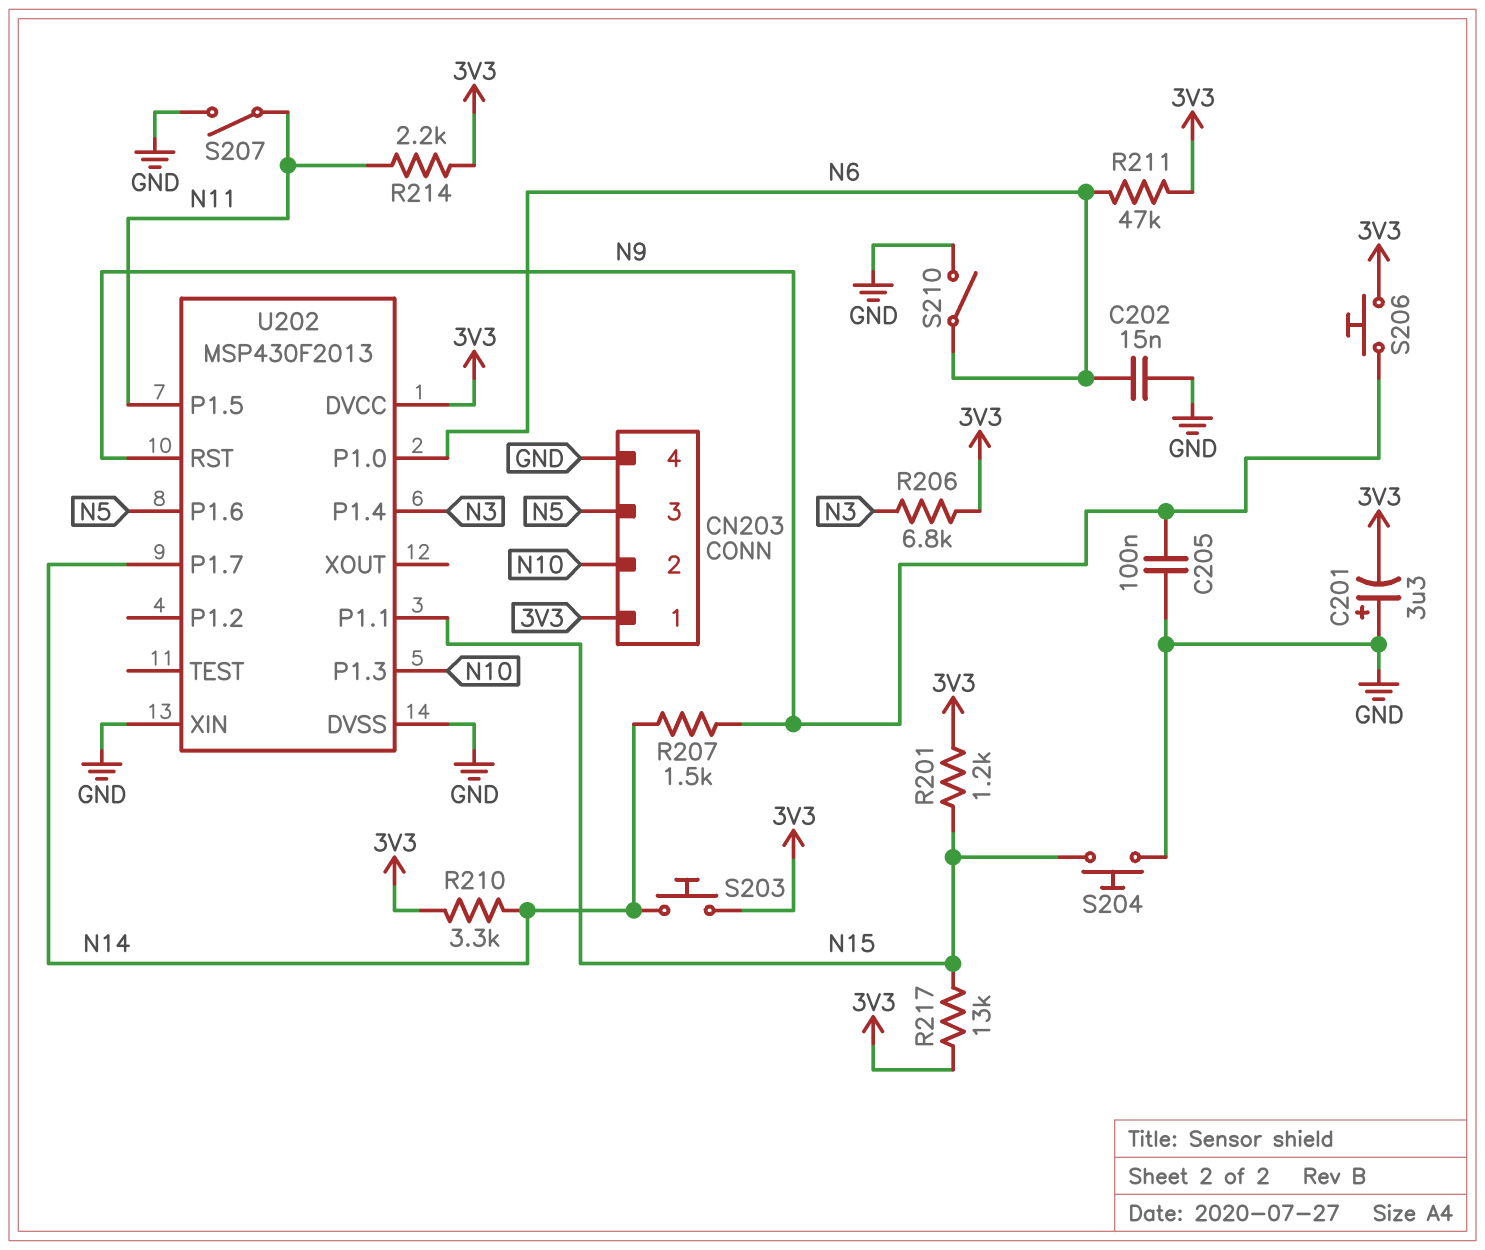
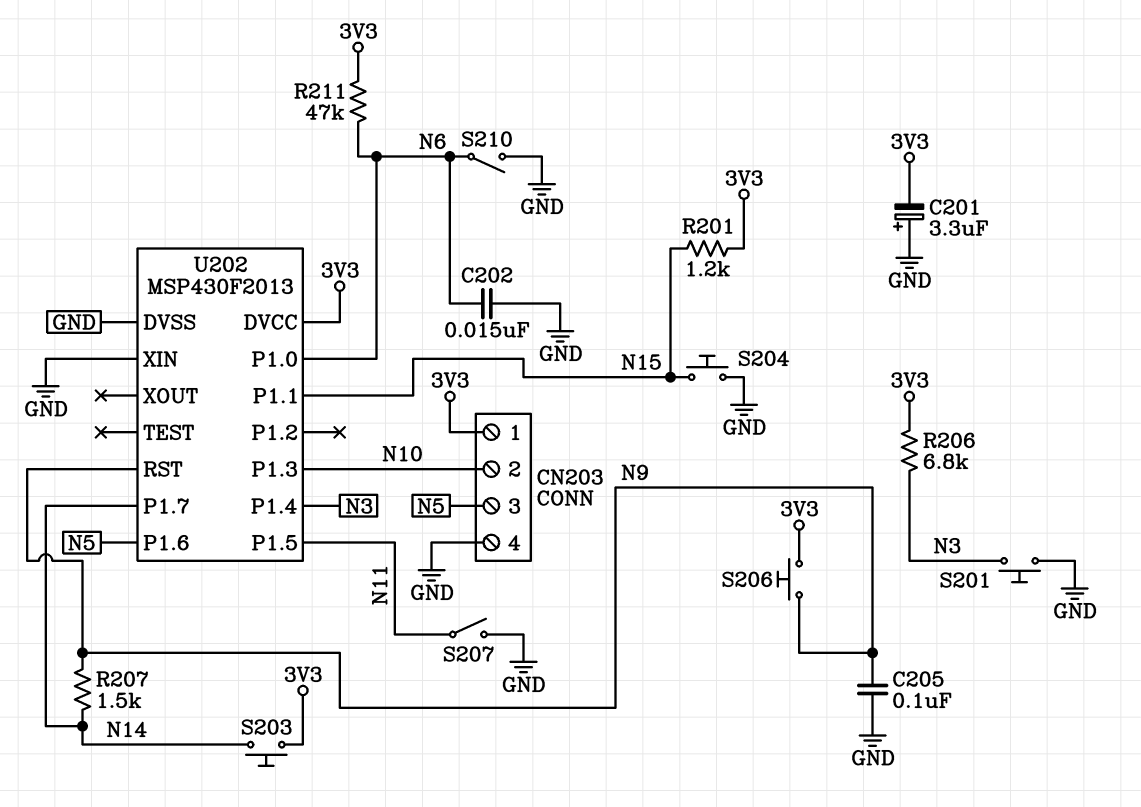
R210: 3.3k (3V3, N14) -> none
R214: 2.2k (3V3, N11) -> none
R217: 13k (3V3, N15) -> none
S201: none -> button (GND, N3)

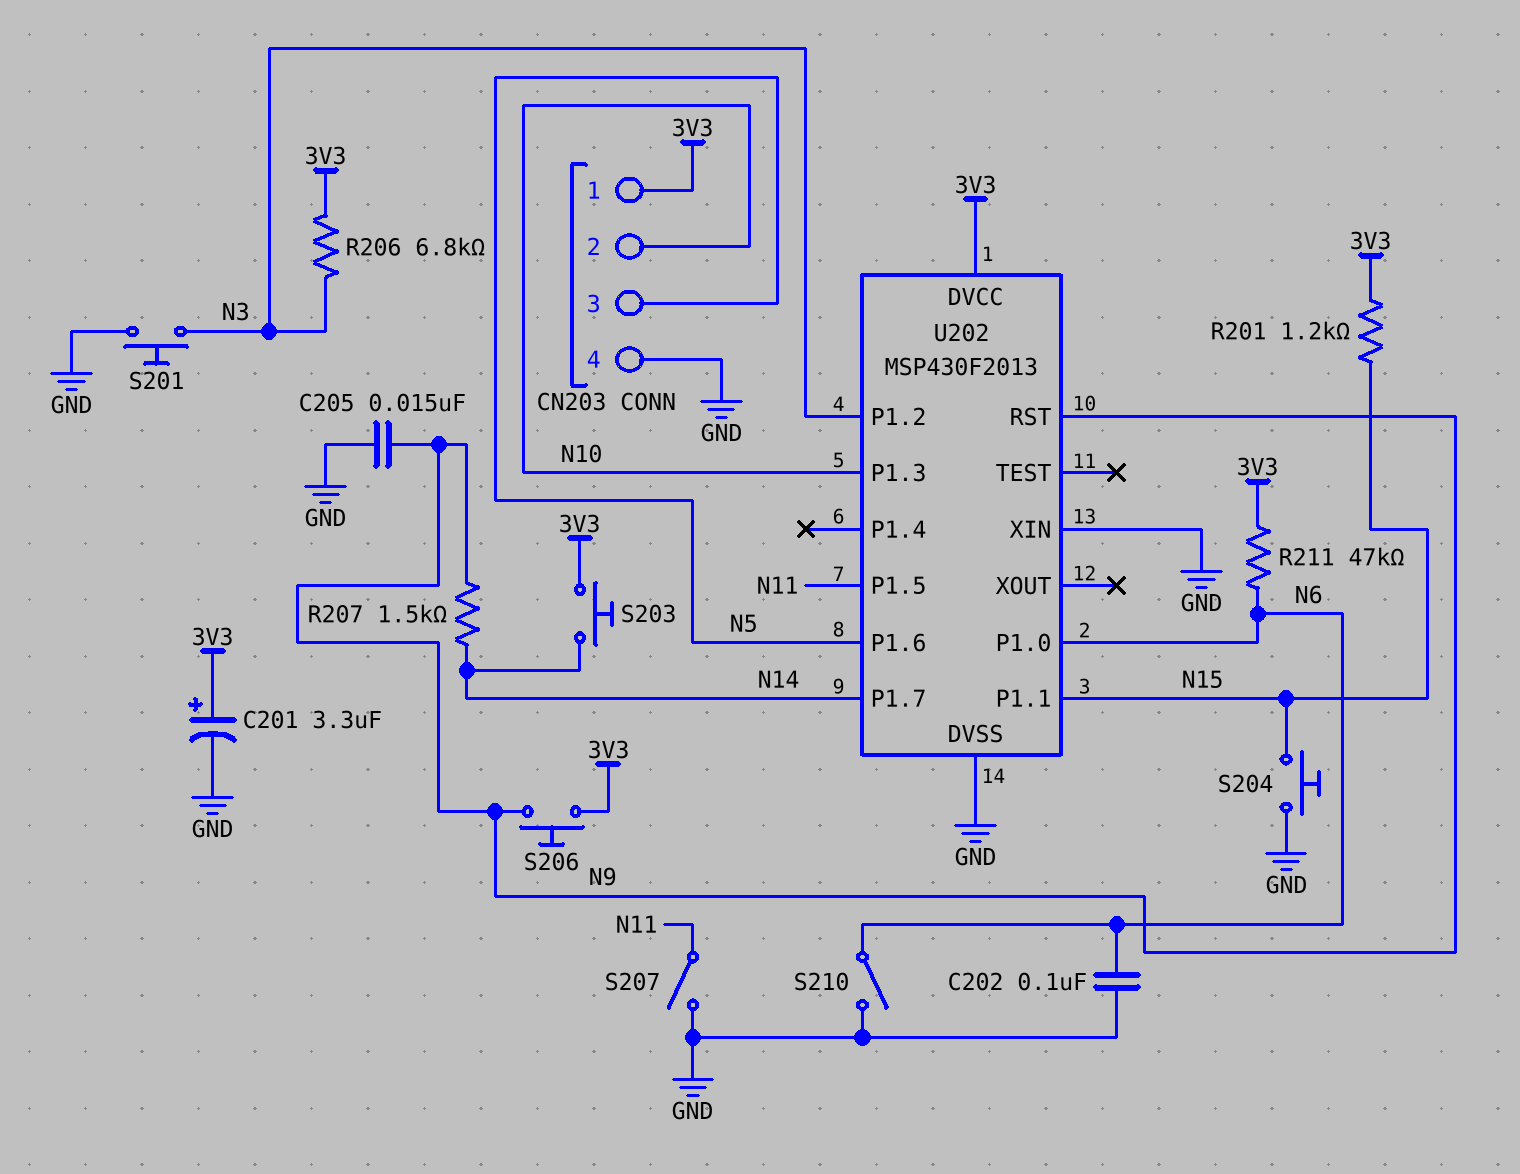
C201: 3.3uF (plus GND, minus 3V3) -> 3.3uF (plus 3V3, minus GND)
C202: 15nF (GND, N6) -> 100nF (GND, N6)
C205: 100nF (GND, N9) -> 15nF (GND, N9)
U202 pin P1.2: none -> N3
U202 pin P1.4: N3 -> none

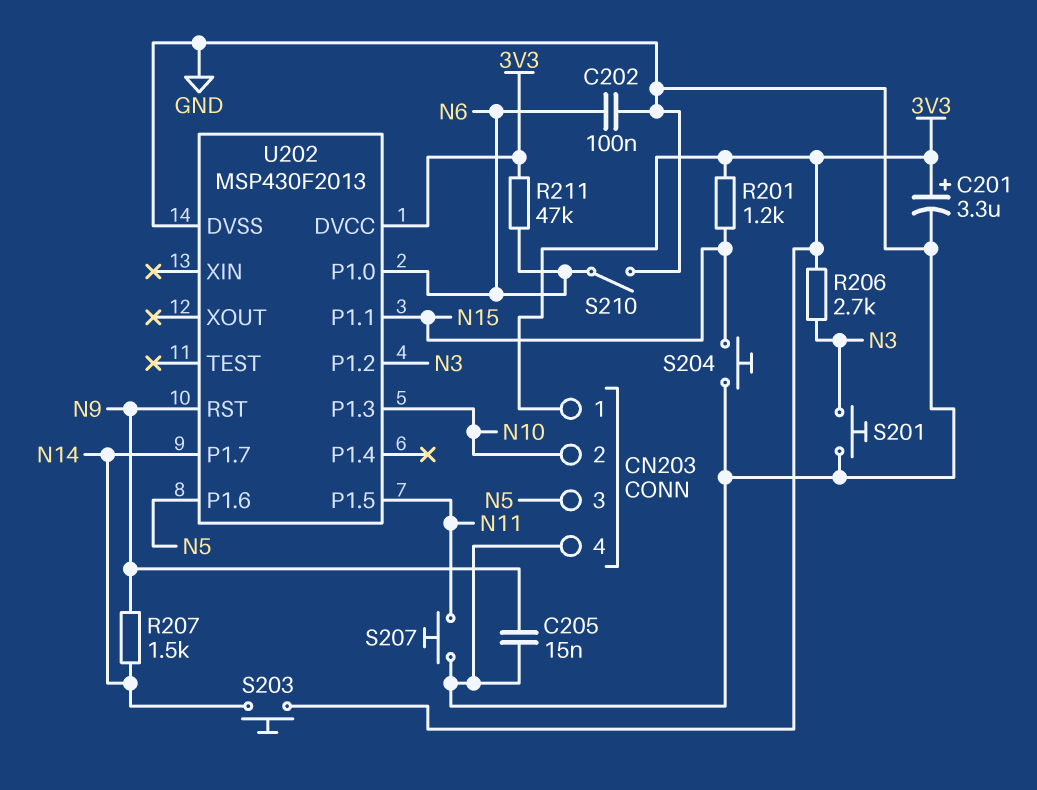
R206: 6.8k (3V3, N3) -> 2.7k (3V3, N3)
S206: button (3V3, N9) -> none
S207: switch (GND, N11) -> button (GND, N11)
U202 pin XIN: GND -> none

